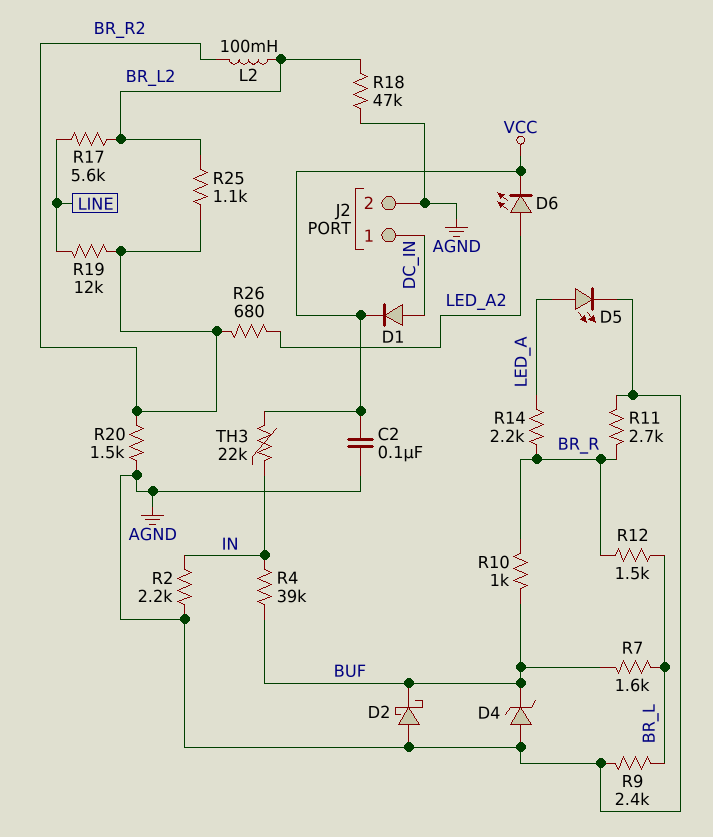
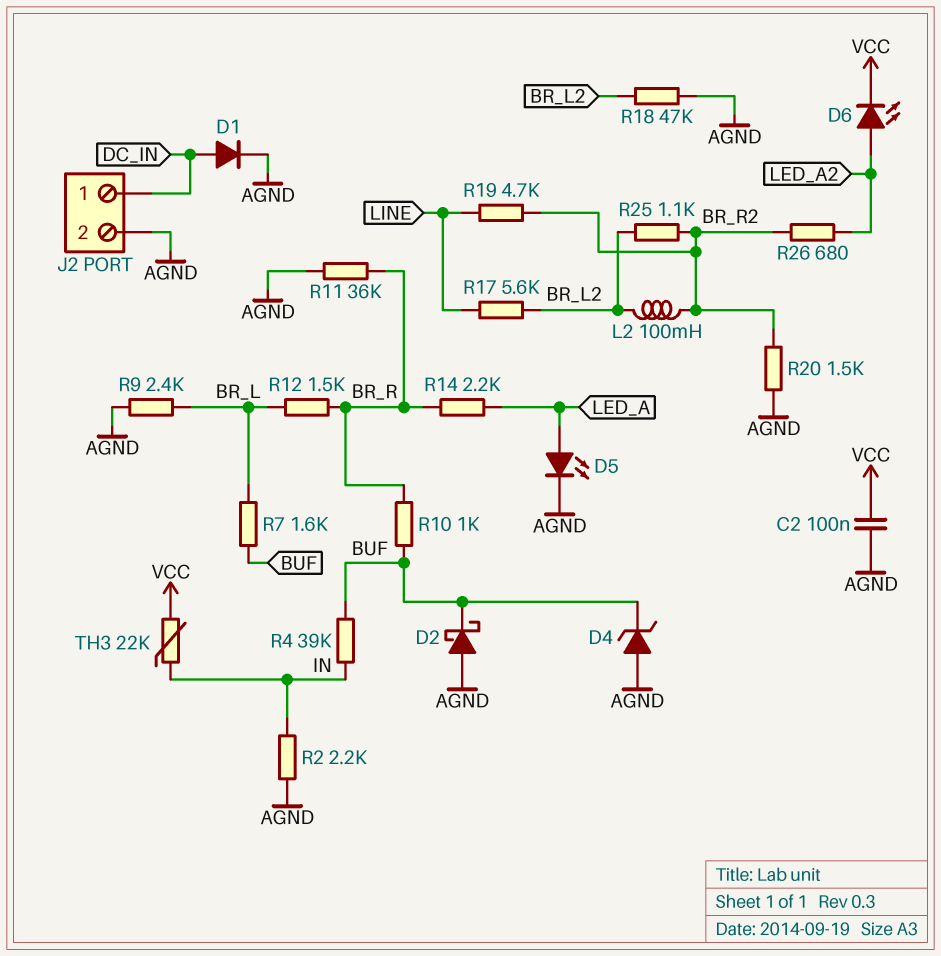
D1: diode (A DC_IN, K VCC) -> diode (A DC_IN, K AGND)
R11: 2.7k (AGND, BR_R) -> 36k (AGND, BR_R)
R19: 12k (BR_R2, LINE) -> 4.7k (BR_R2, LINE)

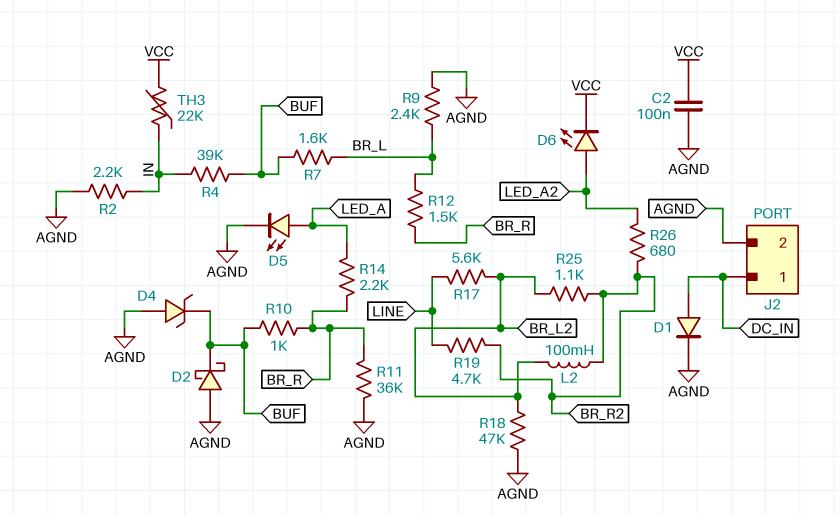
R20: 1.5k (AGND, BR_R2) -> none

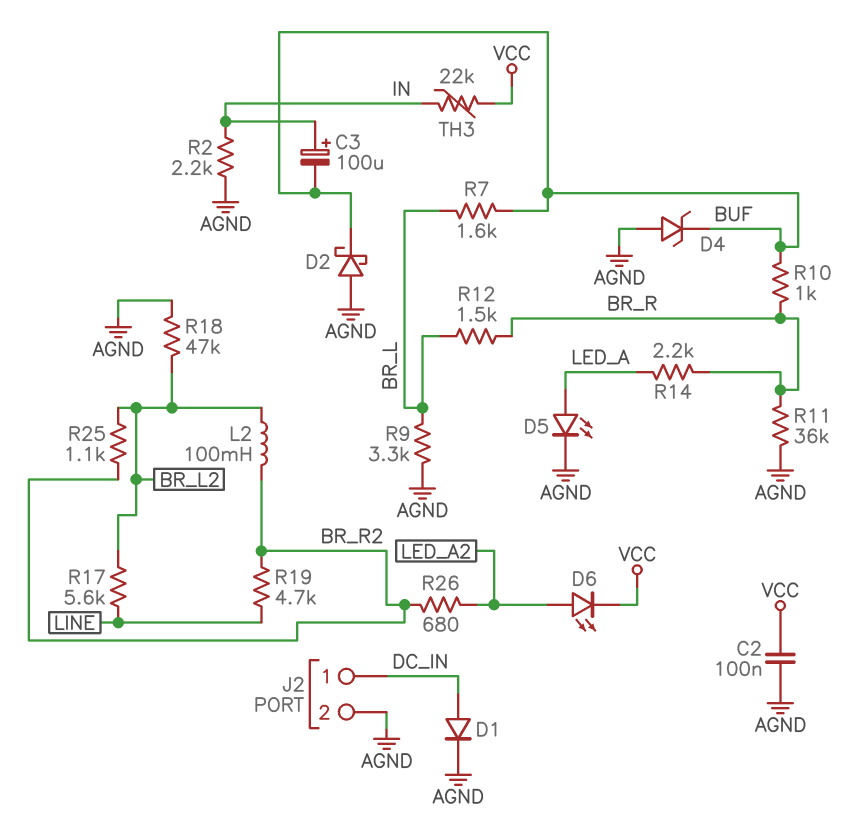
C3: none -> 100uF (plus IN, minus BUF)
R4: 39k (BUF, IN) -> none
R9: 2.4k (AGND, BR_L) -> 3.3k (AGND, BR_L)

